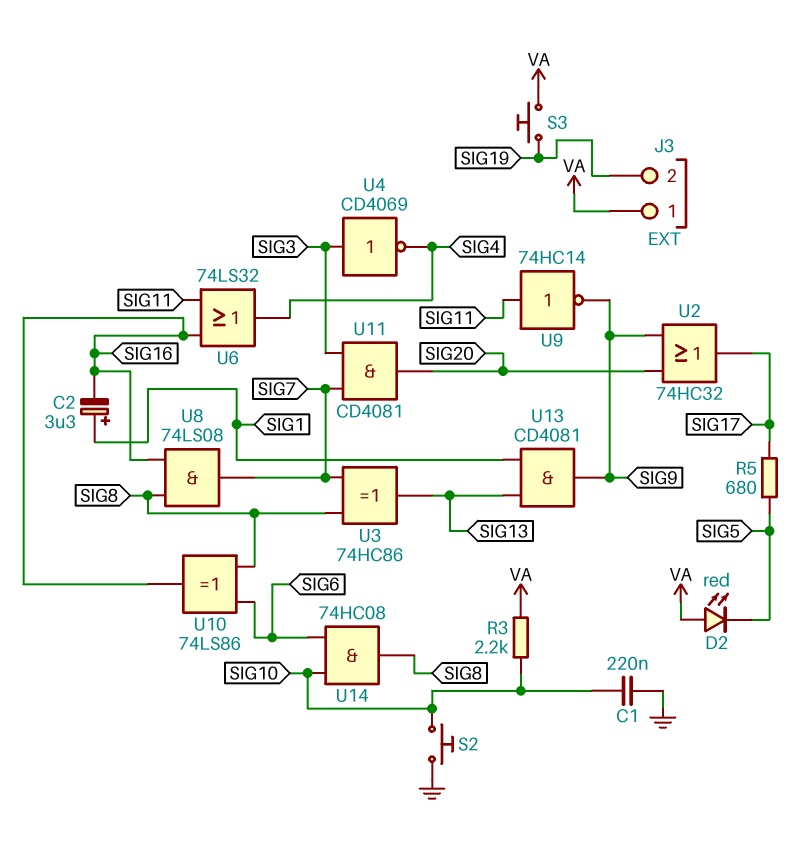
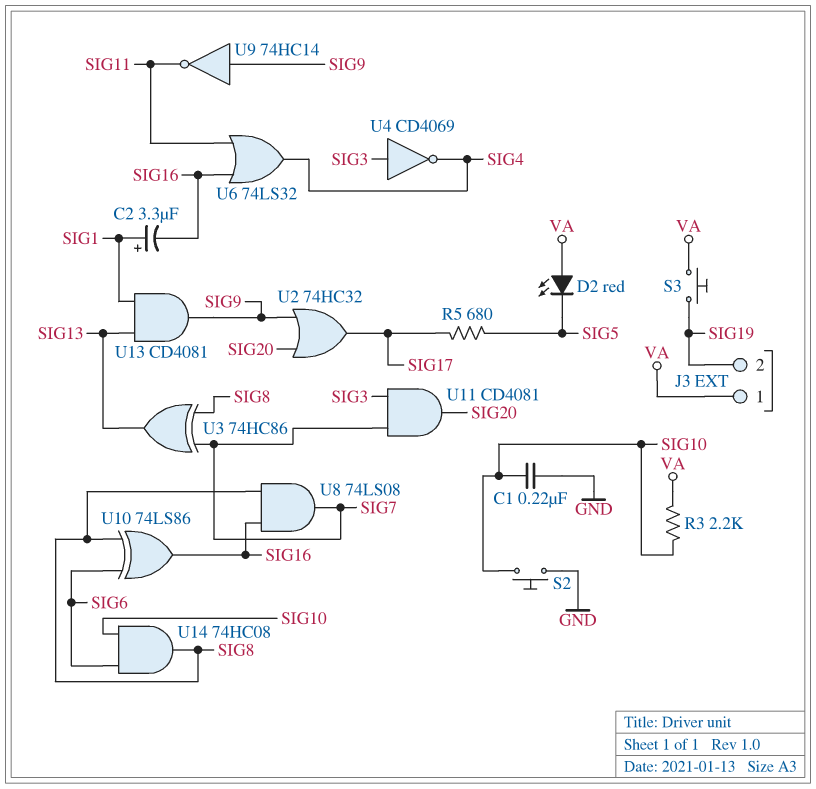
U9: NOT 74HC14 (in SIG11, out SIG9) -> NOT 74HC14 (in SIG9, out SIG11)

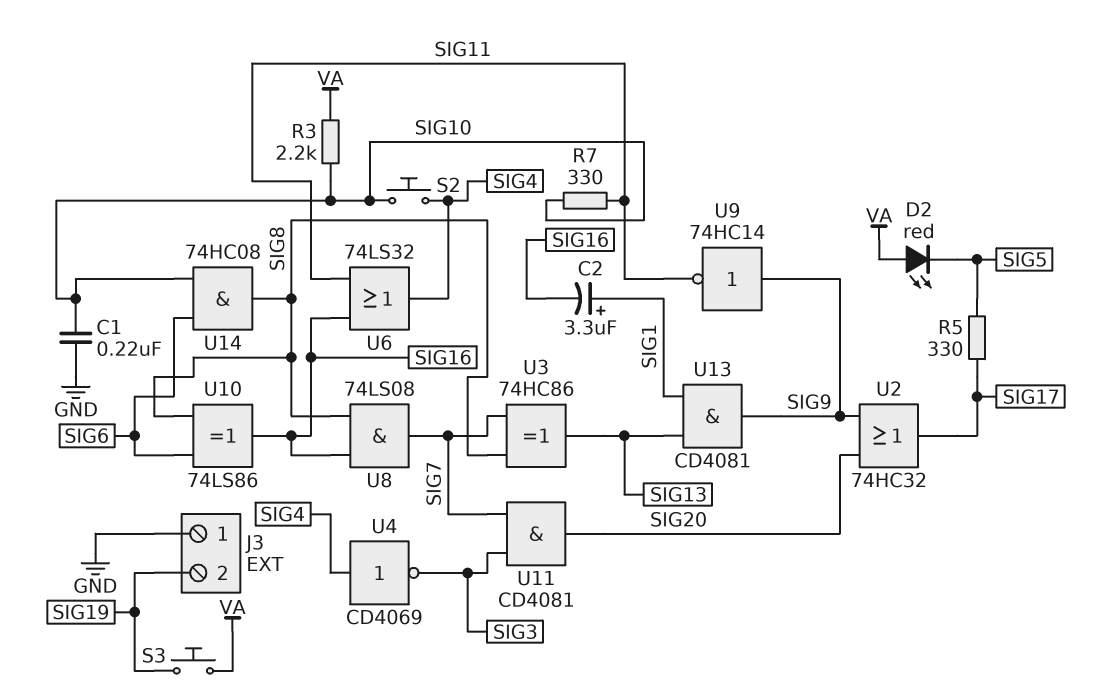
J3 pin 1: VA -> GND
R5: 680 (SIG5, SIG17) -> 330 (SIG5, SIG17)
R7: none -> 330 (SIG10, SIG11)
S2: button (GND, SIG10) -> button (SIG4, SIG10)
U4: NOT CD4069 (in SIG3, out SIG4) -> NOT CD4069 (in SIG4, out SIG3)

